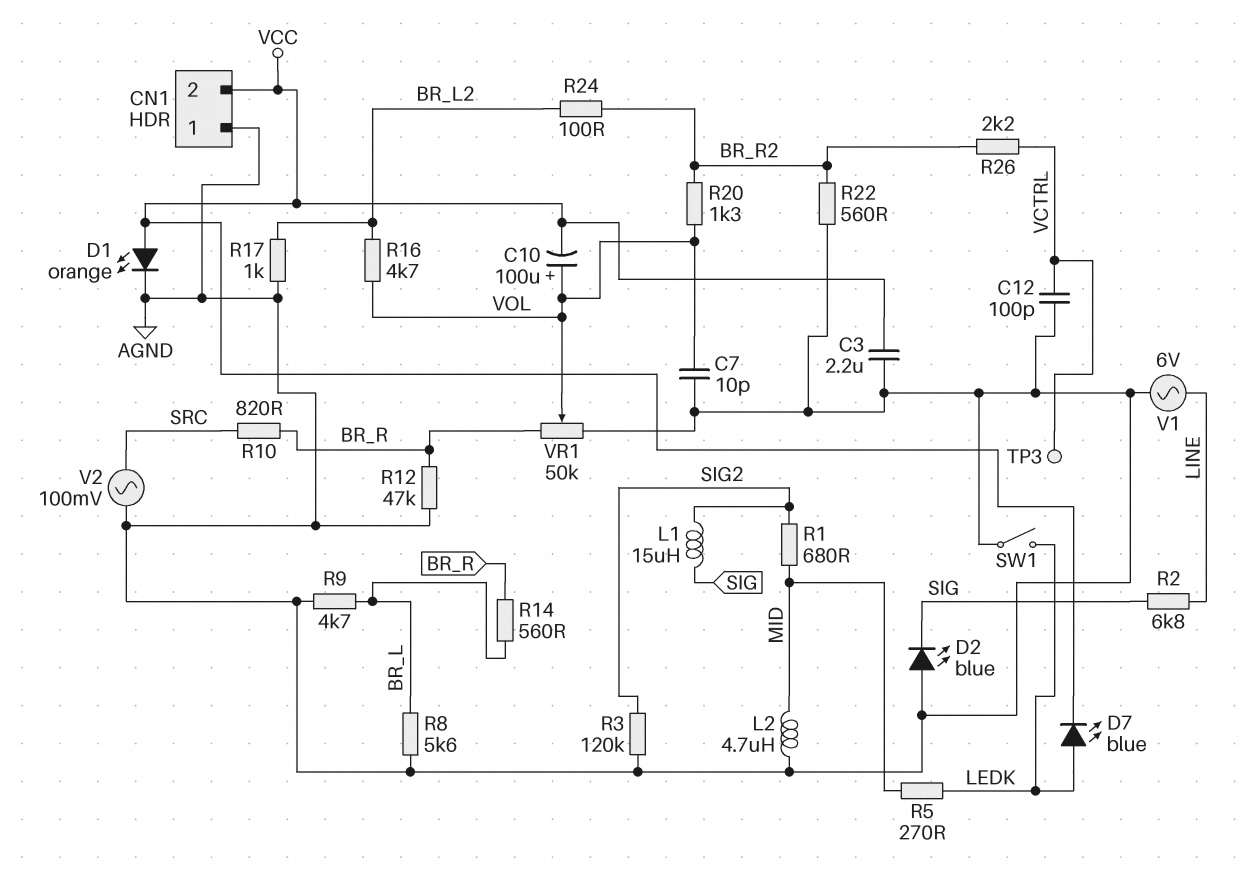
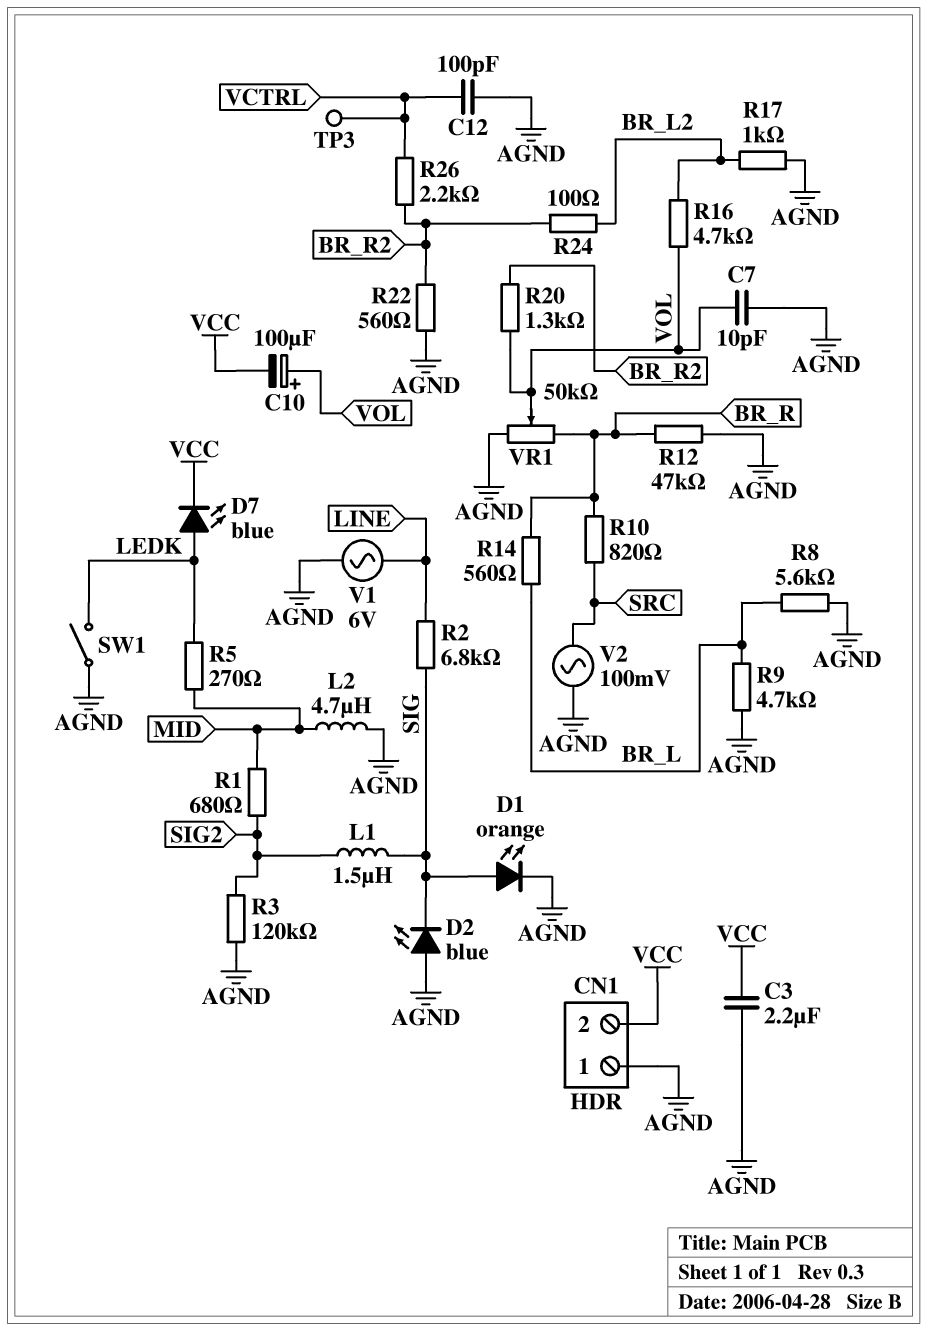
D1: LED orange (A VCC, K AGND) -> LED orange (A SIG, K AGND)
L1: 15uH (SIG, SIG2) -> 1.5uH (SIG, SIG2)

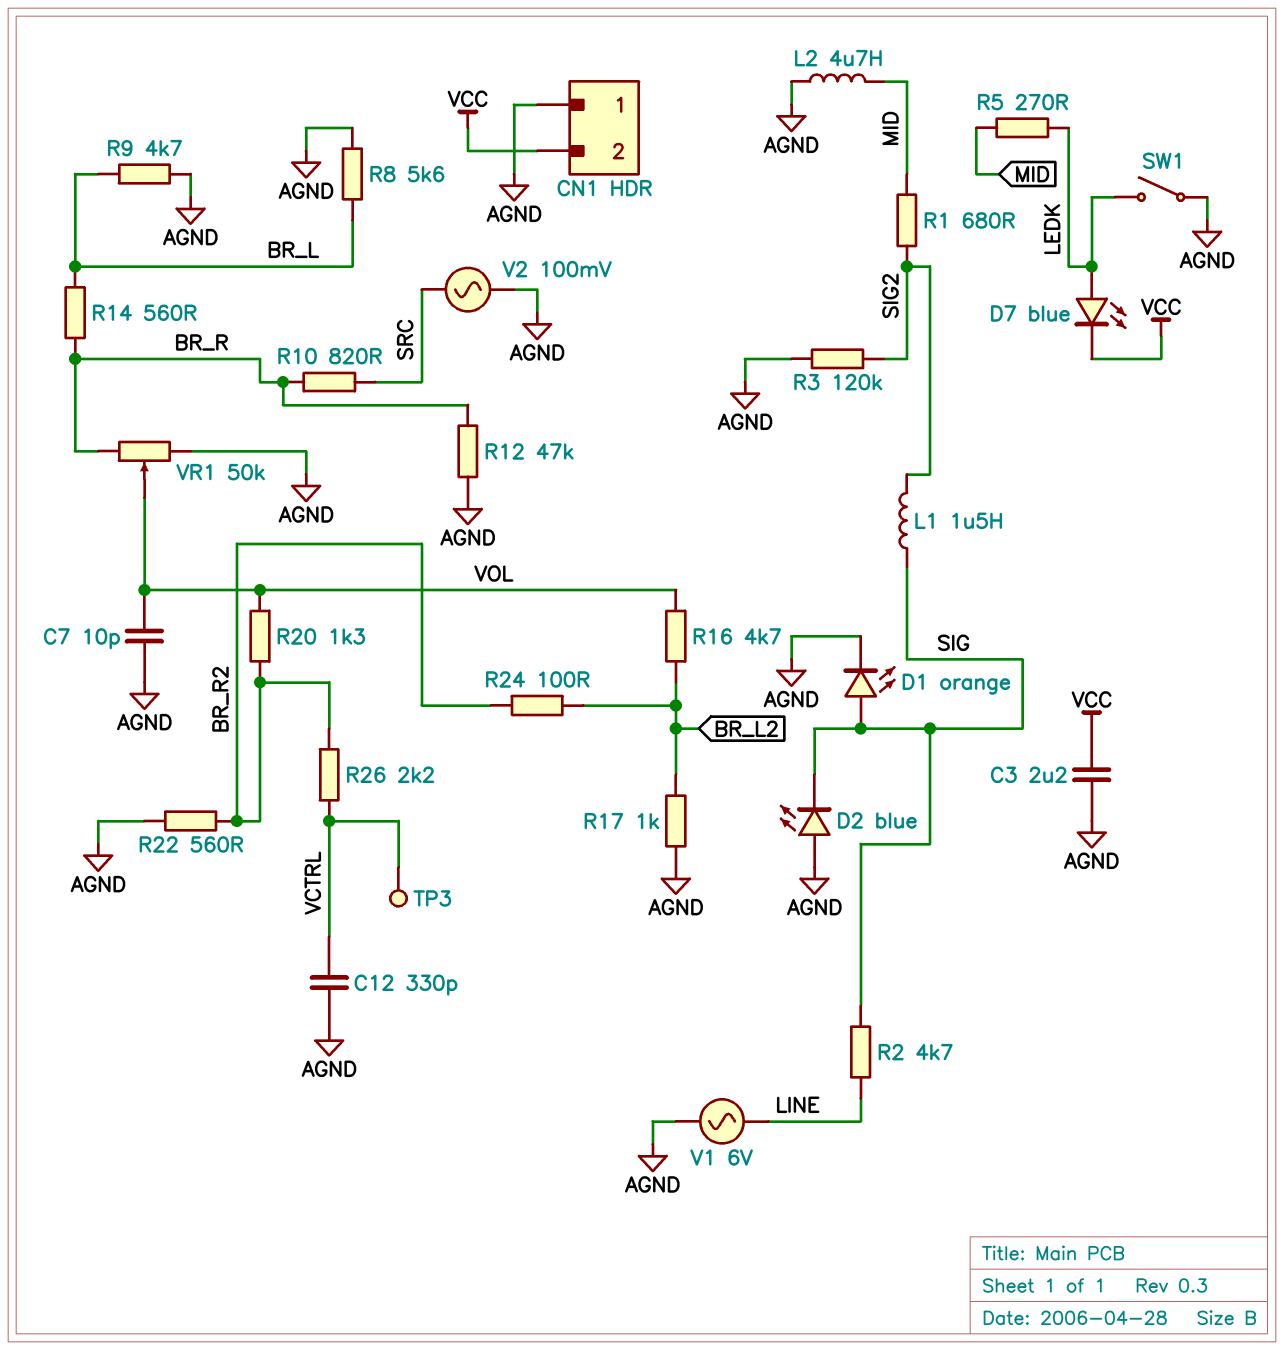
C10: 100uF (plus VOL, minus VCC) -> none
C12: 100pF (AGND, VCTRL) -> 330pF (AGND, VCTRL)
R2: 6.8k (LINE, SIG) -> 4.7k (LINE, SIG)

